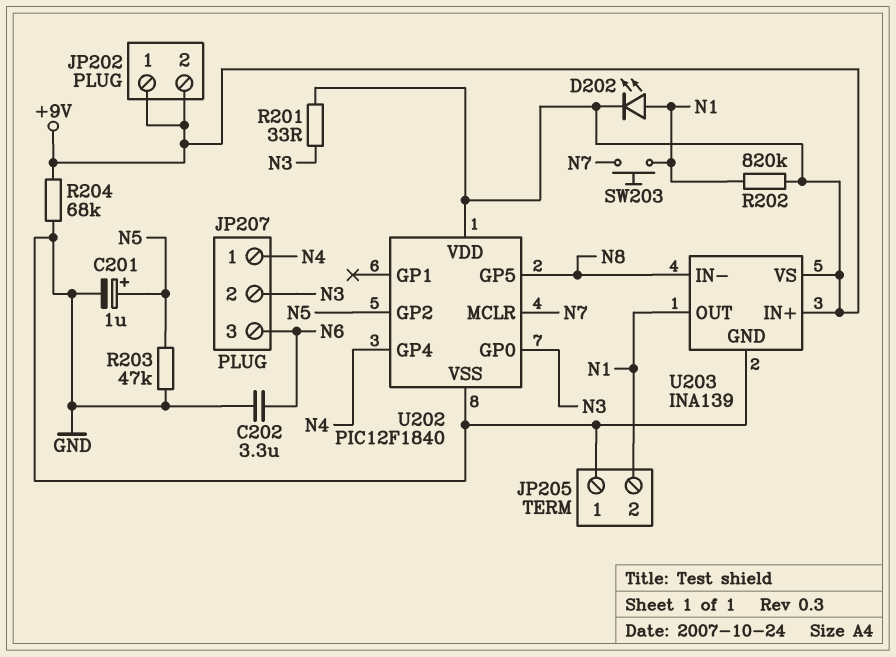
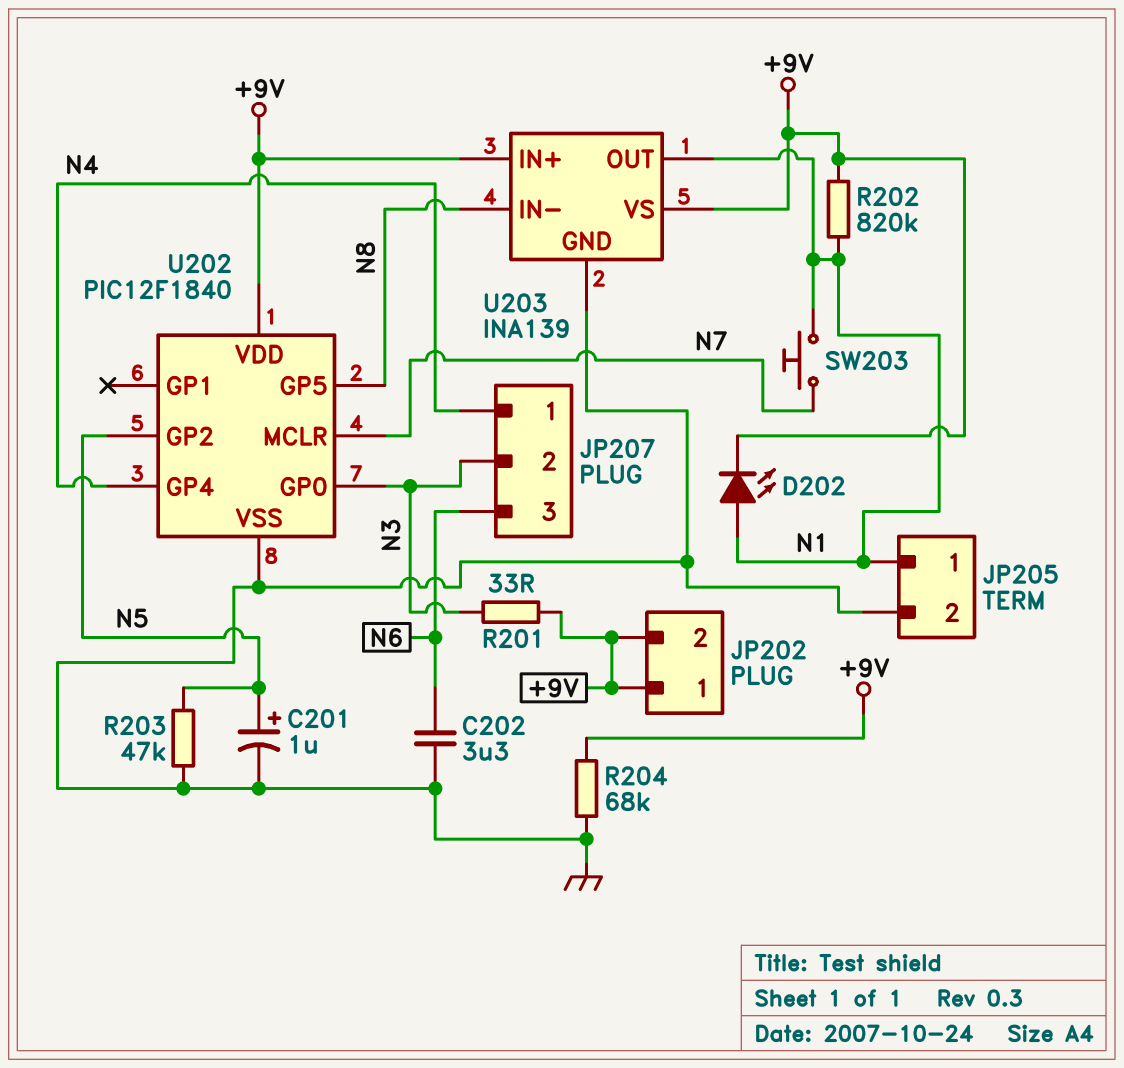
JP205 pin 1: GND -> N1
JP205 pin 2: N1 -> GND

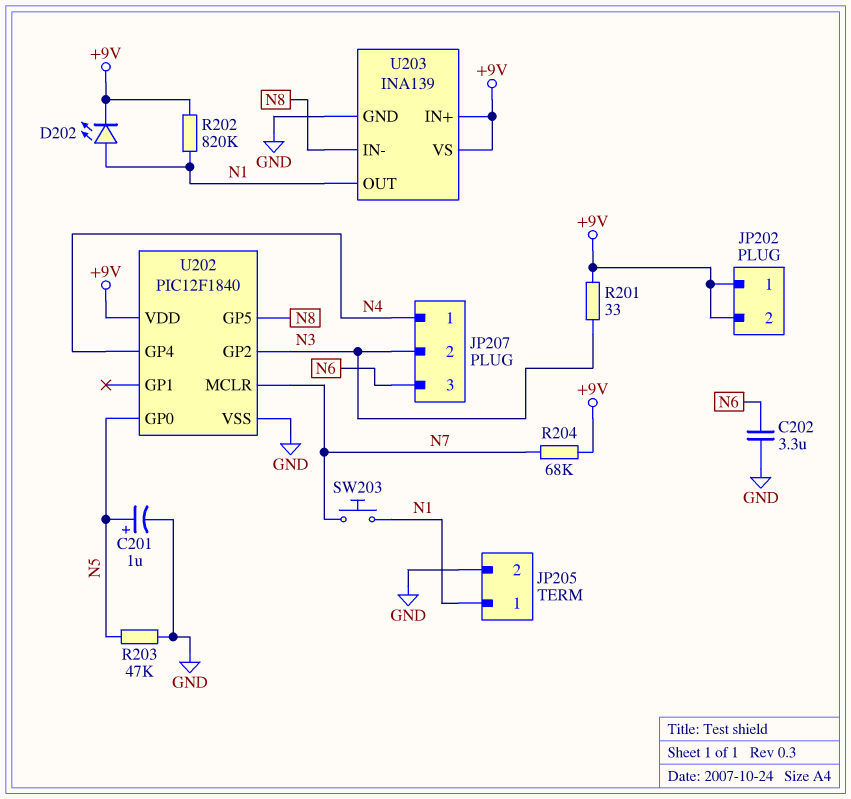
R204: 68k (+9V, GND) -> 68k (+9V, N7)
U202 pin GP0: N3 -> N5
U202 pin GP2: N5 -> N3

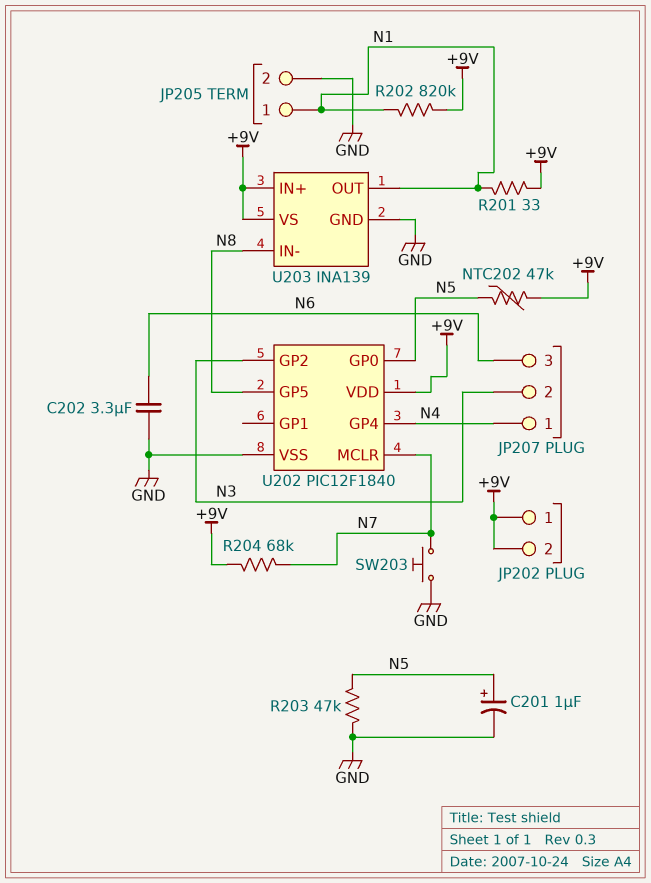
D202: LED (A N1, K +9V) -> none
NTC202: none -> 47k (+9V, N5)
R201: 33 (+9V, N3) -> 33 (+9V, N1)
SW203: button (N1, N7) -> button (GND, N7)

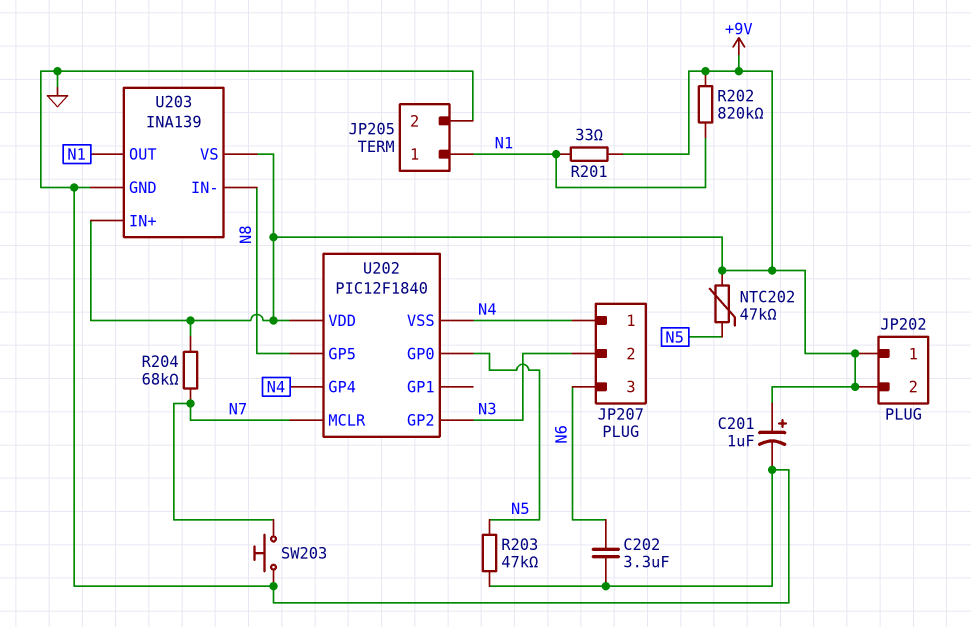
C201: 1uF (plus N5, minus GND) -> 1uF (plus +9V, minus GND)
U202 pin VSS: GND -> N4

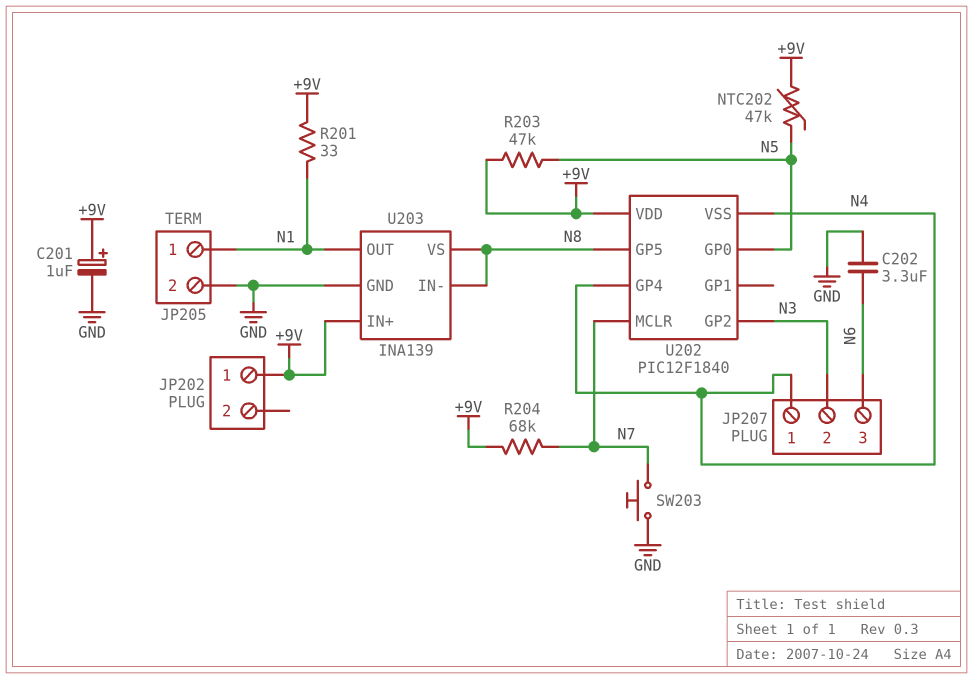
JP202 pin 2: +9V -> none
R202: 820k (+9V, N1) -> none
R203: 47k (GND, N5) -> 47k (+9V, N5)
U203 pin VS: +9V -> N8

